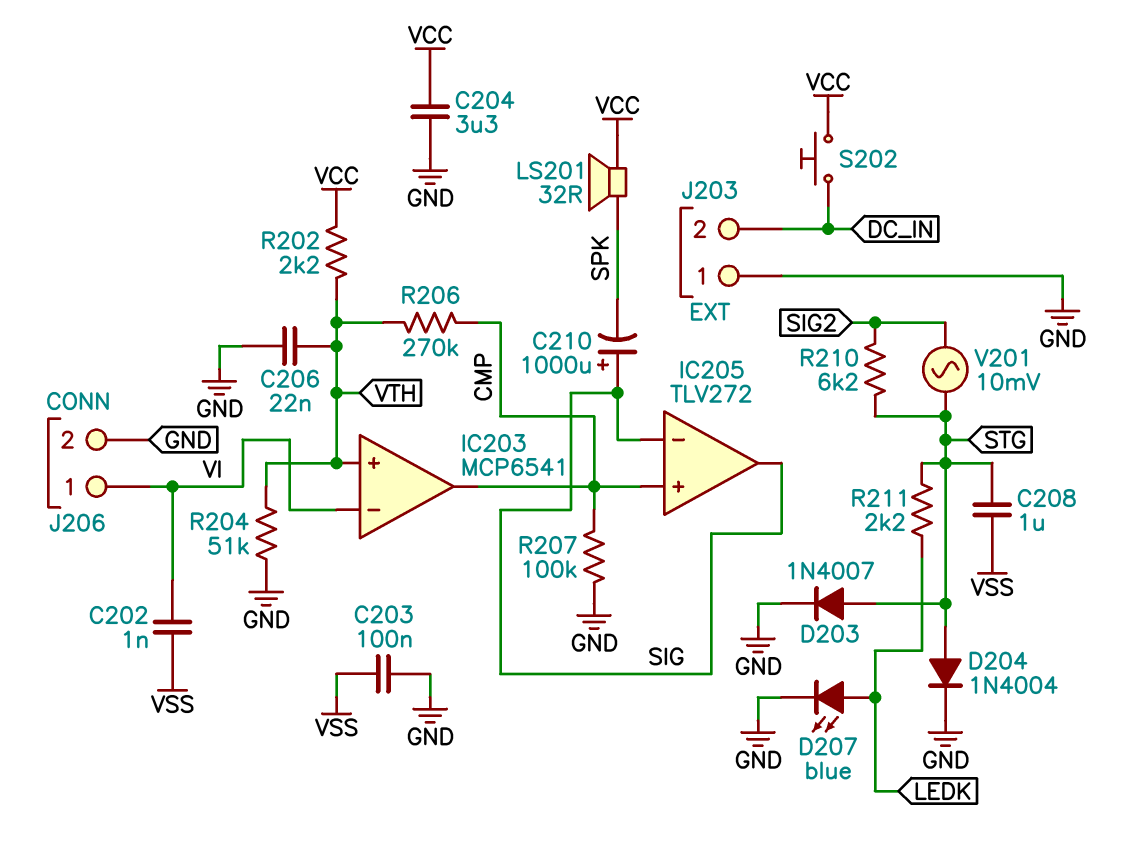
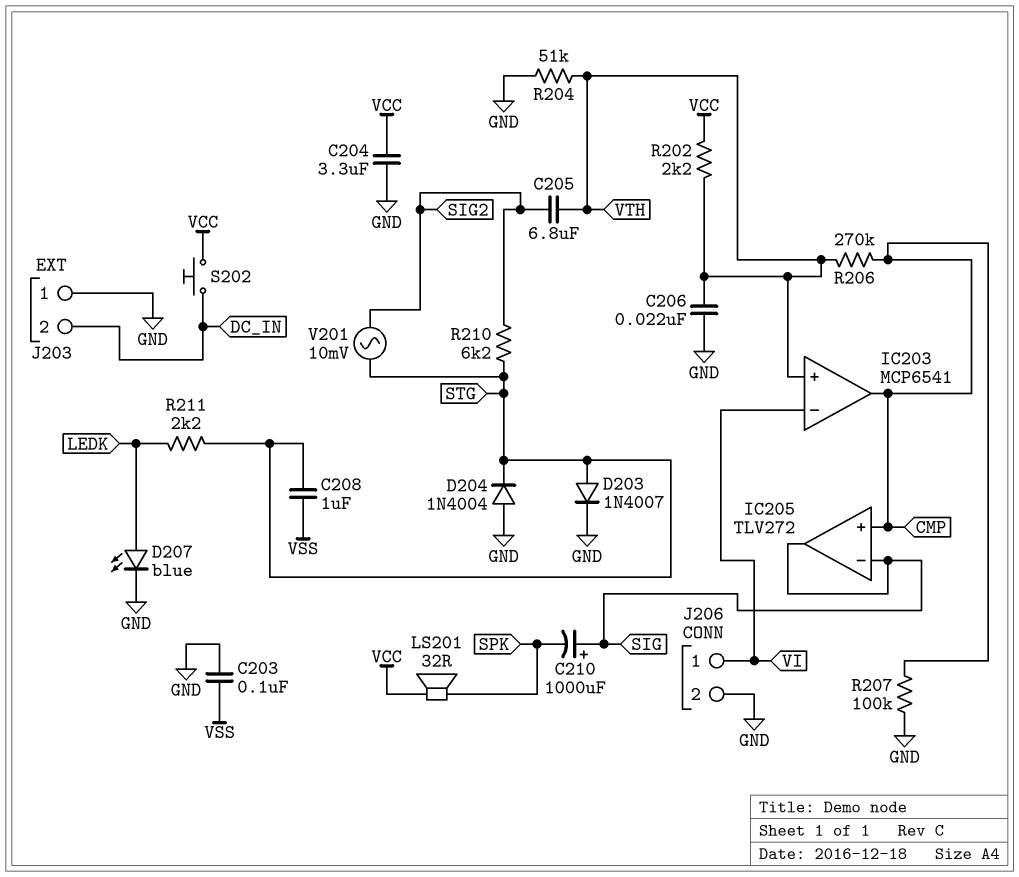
C202: 1nF (VI, VSS) -> none
C205: none -> 6.8uF (SIG2, VTH)
D204: diode 1N4004 (A STG, K GND) -> diode 1N4004 (A GND, K STG)

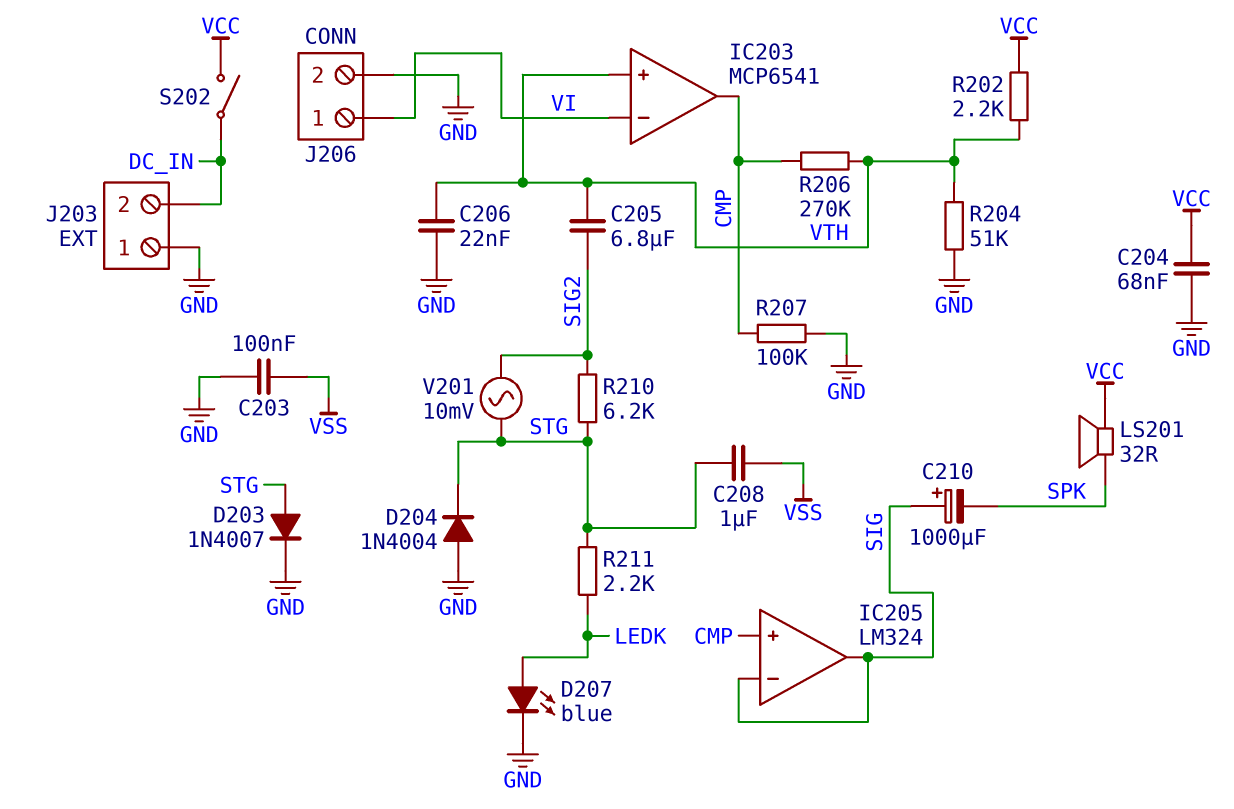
C204: 3.3uF (GND, VCC) -> 68nF (GND, VCC)
IC205: TLV272 -> LM324
S202: button (DC_IN, VCC) -> switch (DC_IN, VCC)

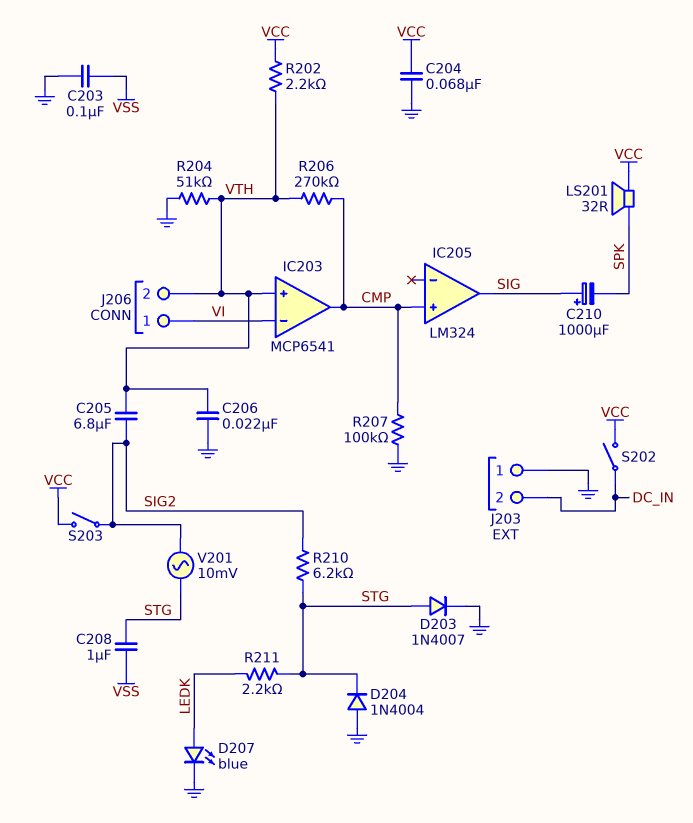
IC205 pin in-: SIG -> none
J206 pin 2: GND -> VTH
S203: none -> switch (SIG2, VCC)

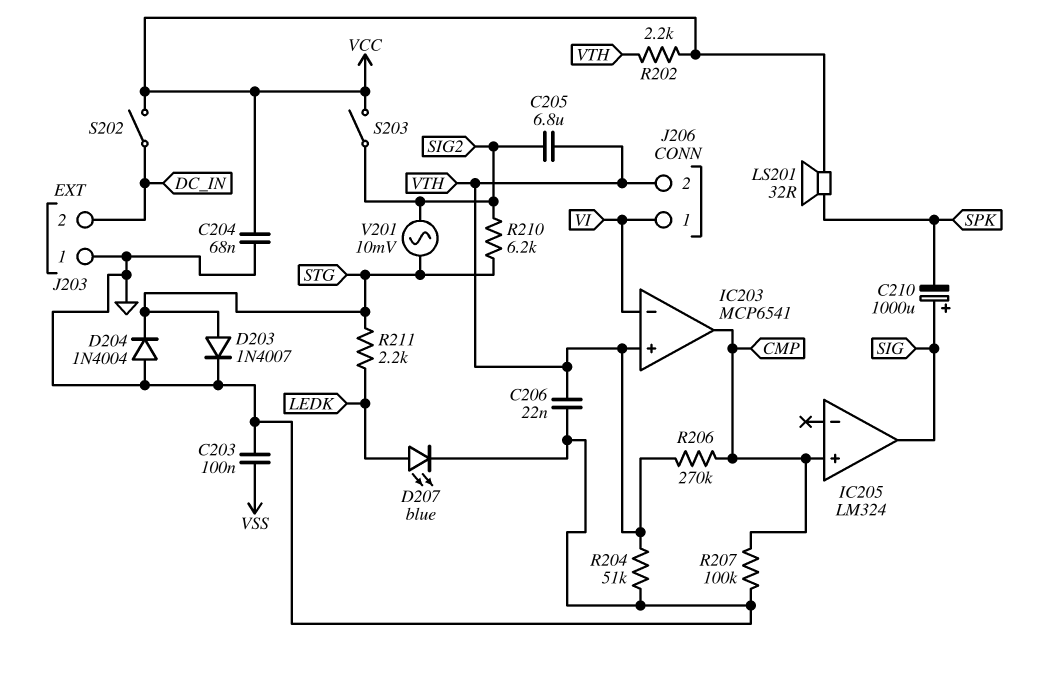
C208: 1uF (STG, VSS) -> none

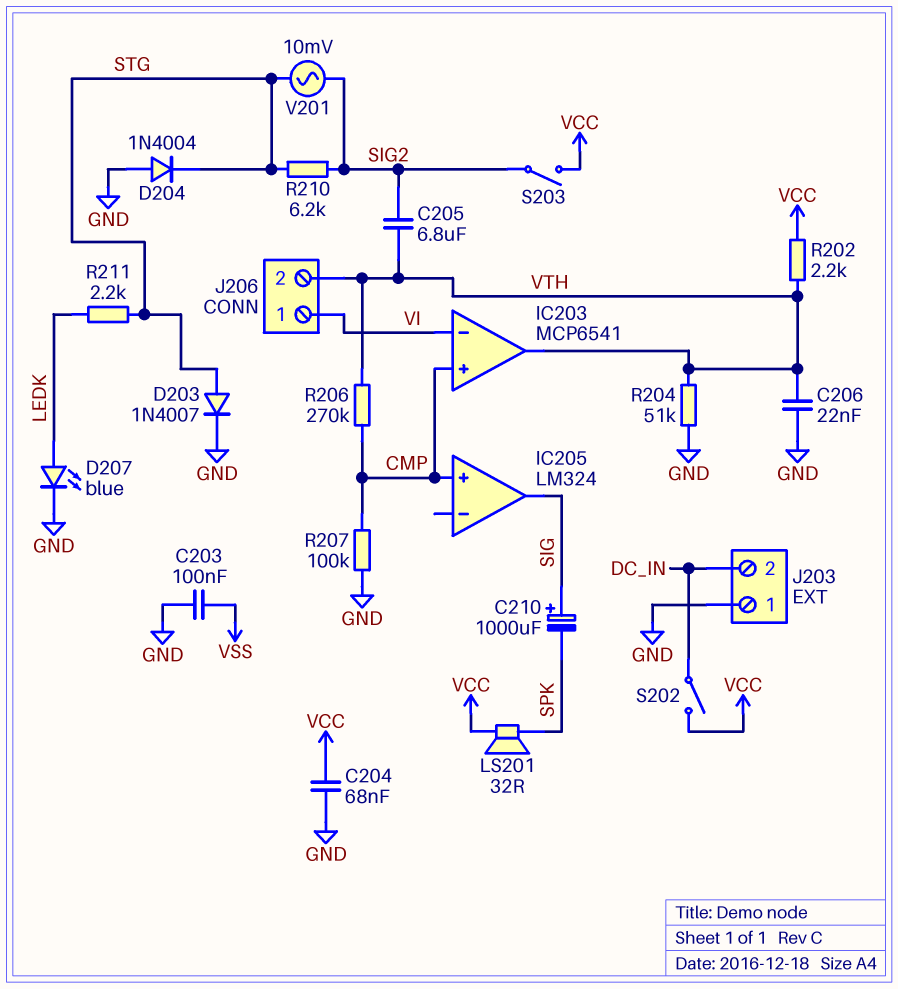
IC203 pin in+: VTH -> CMP
IC203 pin out: CMP -> VTH

